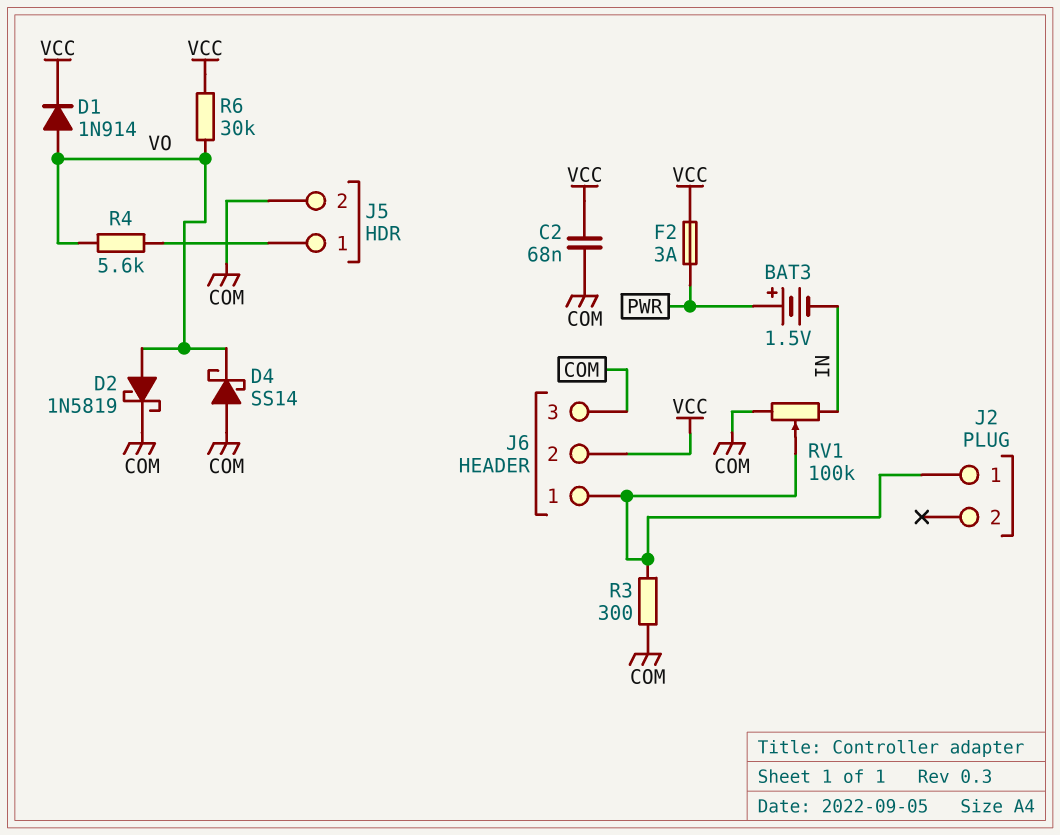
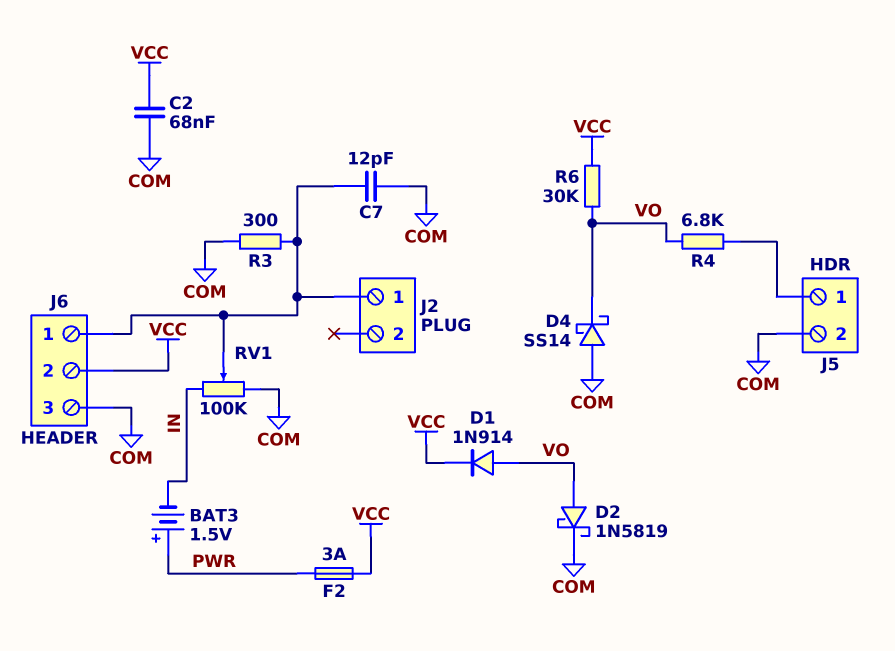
C7: none -> 12pF (COM, J2/1)
R4: 5.6k (J5/1, VO) -> 6.8k (J5/1, VO)

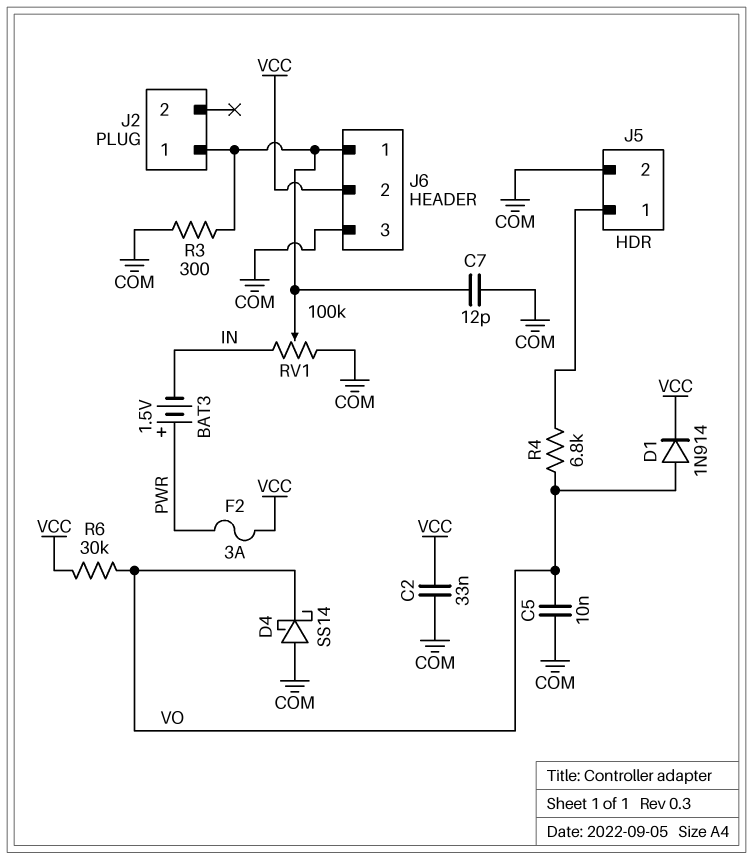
C2: 68nF (COM, VCC) -> 33nF (COM, VCC)
C5: none -> 10nF (COM, VO)
D2: schottky 1N5819 (A VO, K COM) -> none

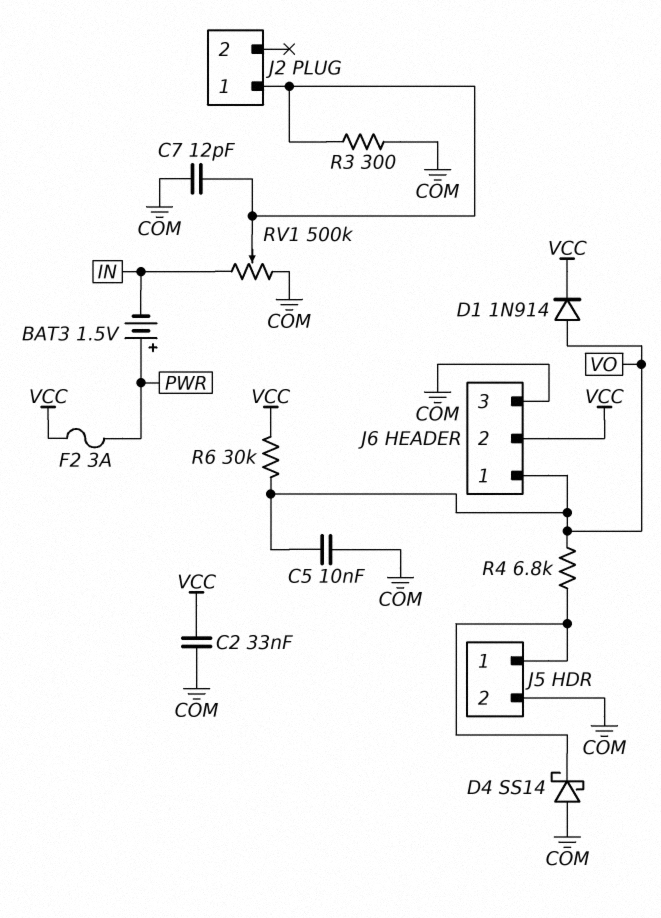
D4: schottky SS14 (A COM, K VO) -> schottky SS14 (A COM, K J5/1)
J6 pin 1: J2/1 -> VO
RV1: 100k (COM, IN, wiper J2/1) -> 500k (COM, IN, wiper J2/1)

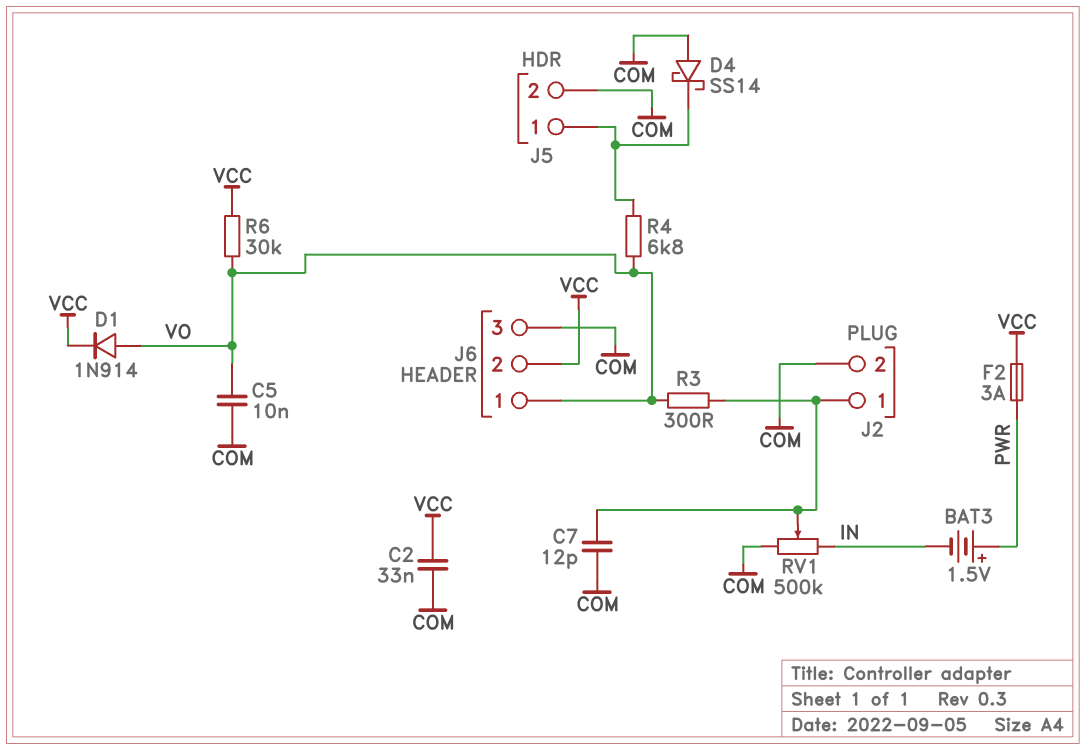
J2 pin 2: none -> COM
R3: 300 (COM, J2/1) -> 300 (J2/1, VO)

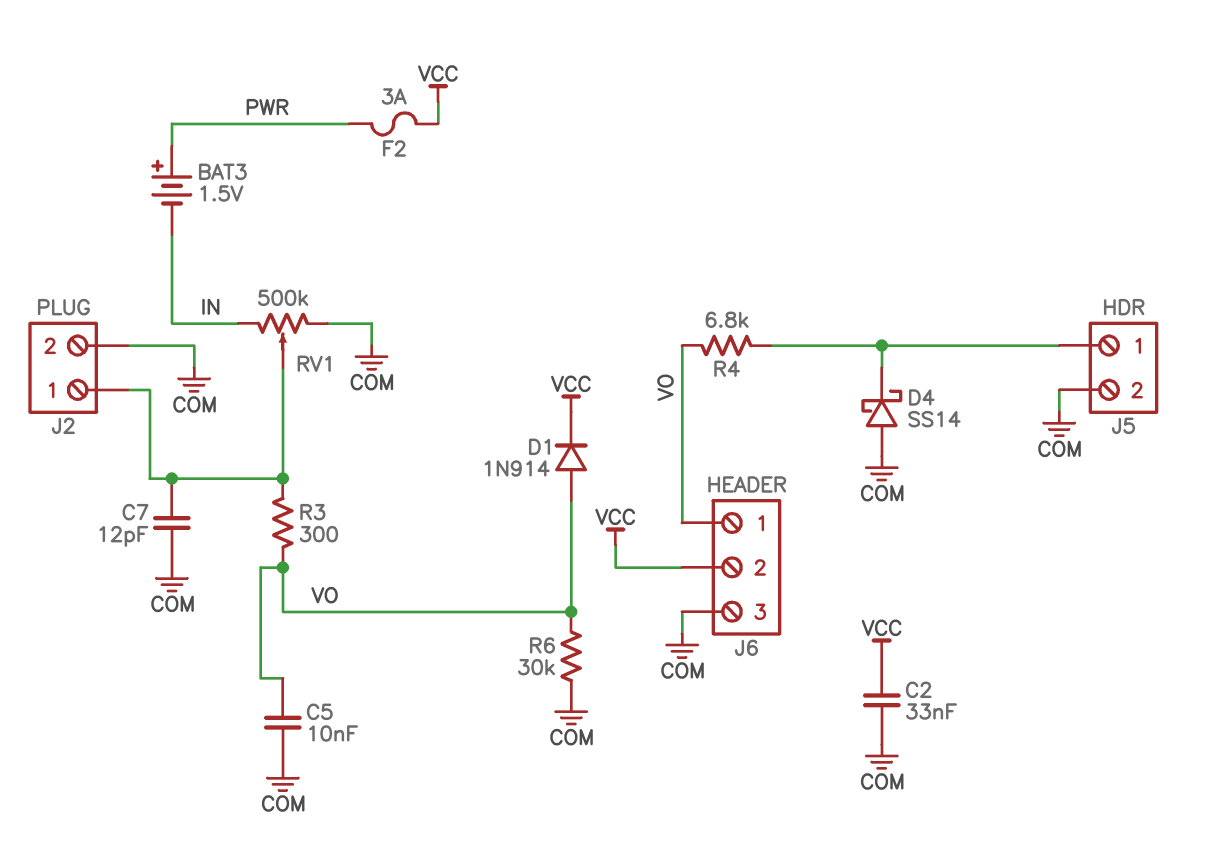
R6: 30k (VCC, VO) -> 30k (COM, VO)

